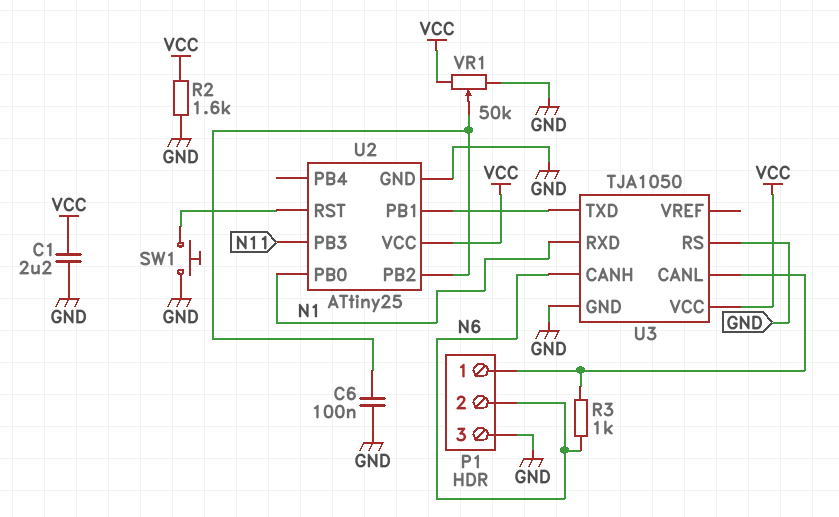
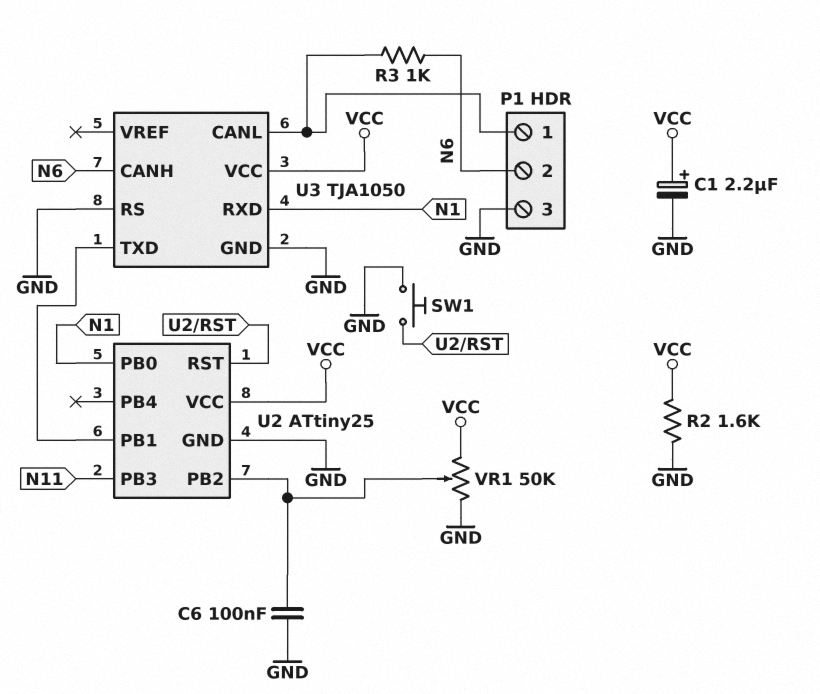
C1: 2.2uF (GND, VCC) -> 2.2uF (plus VCC, minus GND)

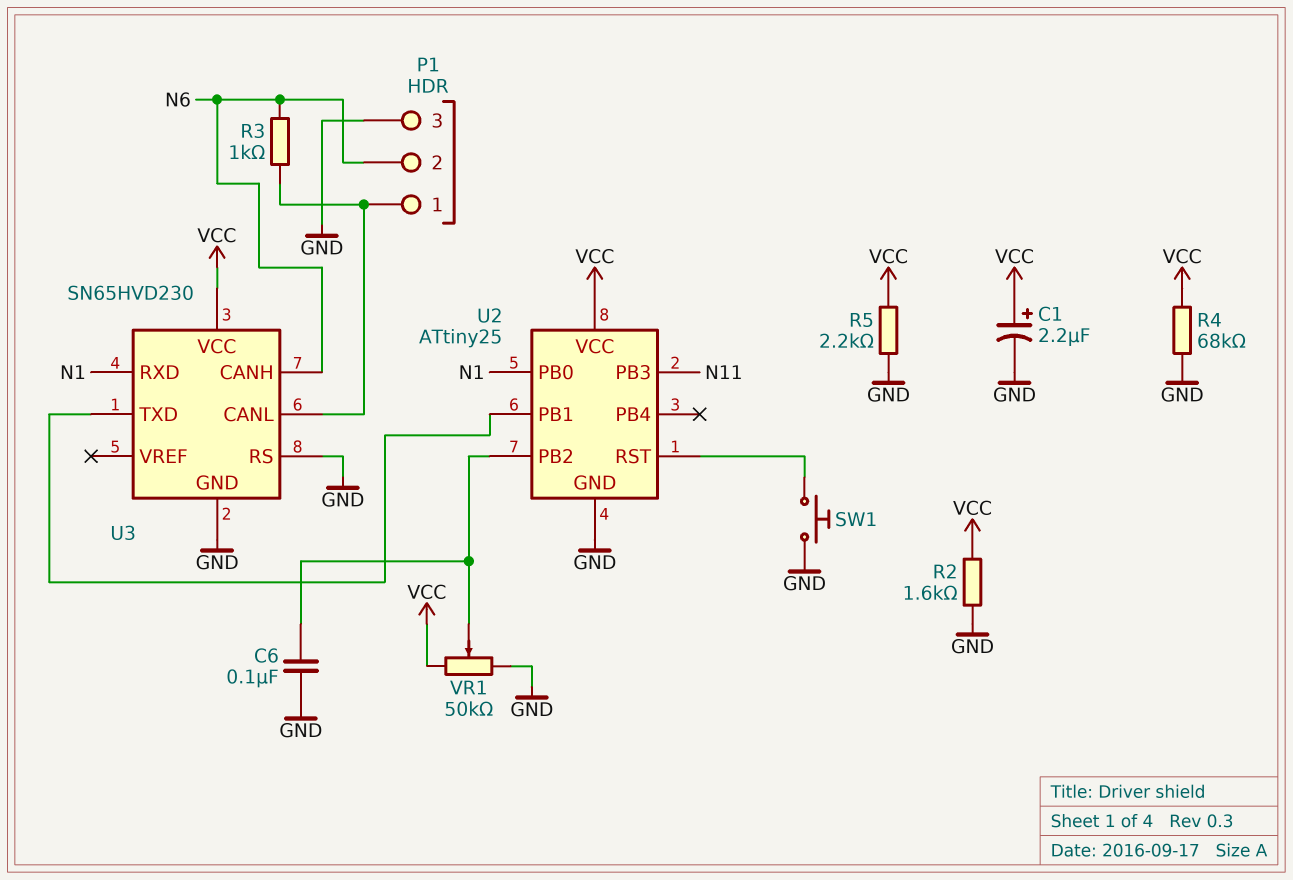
R4: none -> 68k (GND, VCC)
R5: none -> 2.2k (GND, VCC)
U3: TJA1050 -> SN65HVD230

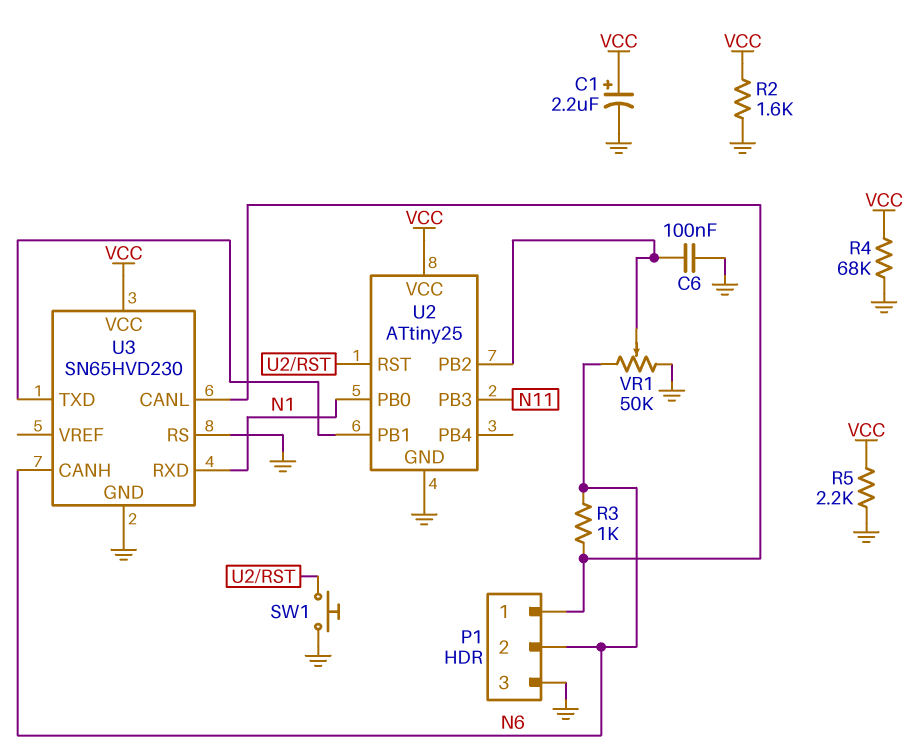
VR1: 50k (GND, VCC, wiper U2/PB2) -> 50k (GND, N6, wiper U2/PB2)

